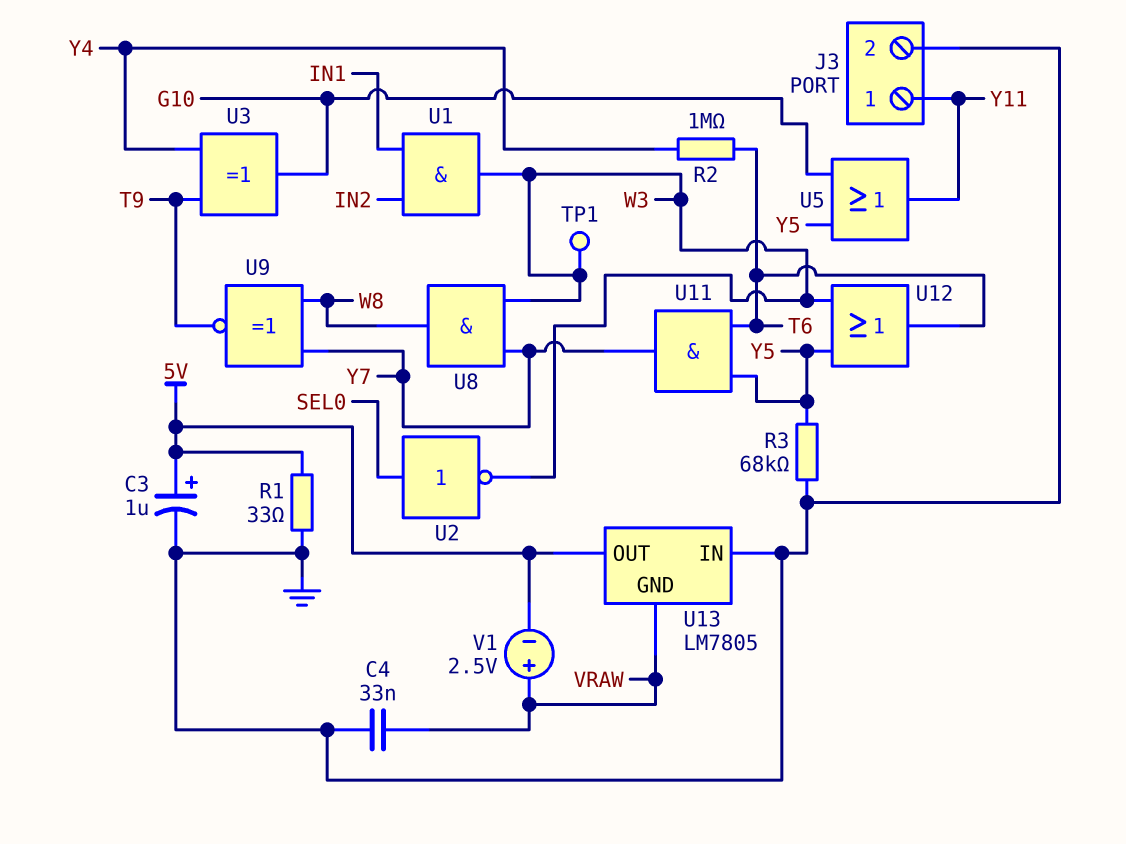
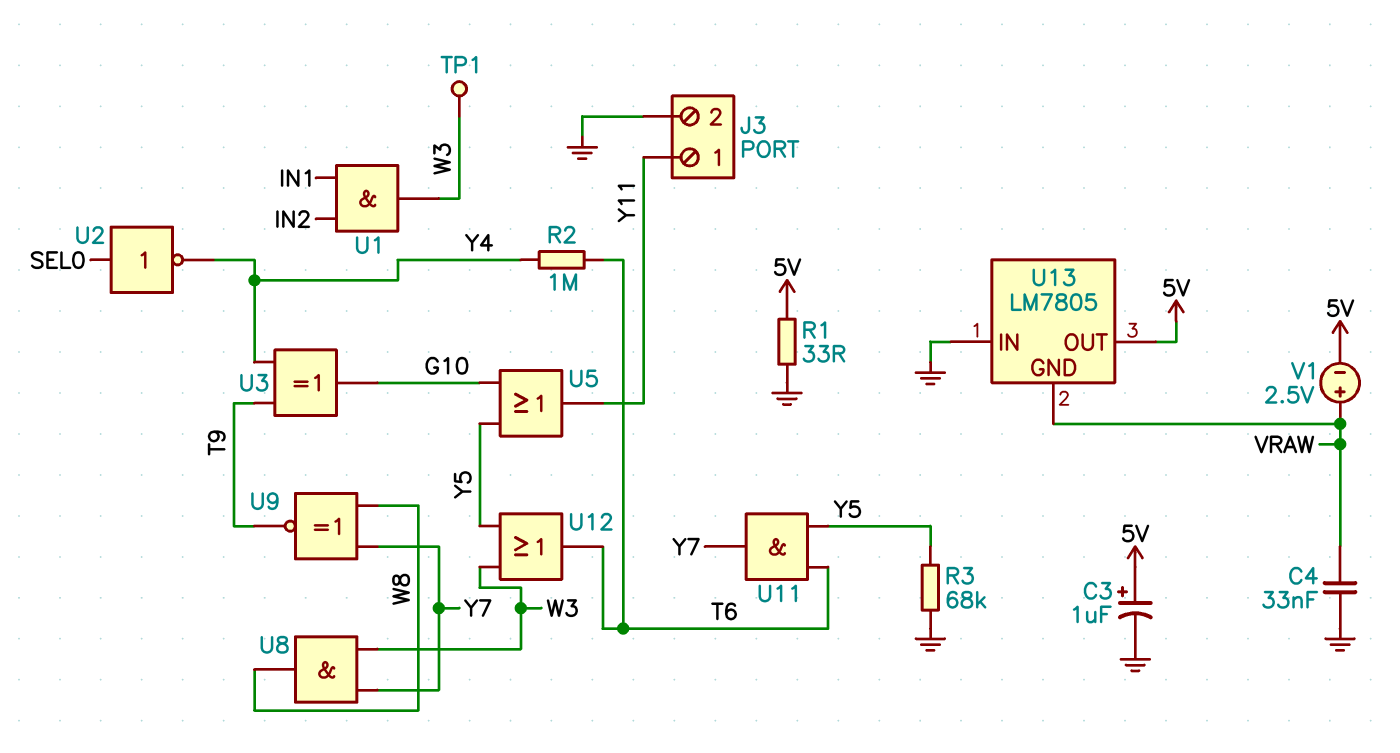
U2: NOT (in SEL0, out W3) -> NOT (in SEL0, out Y4)

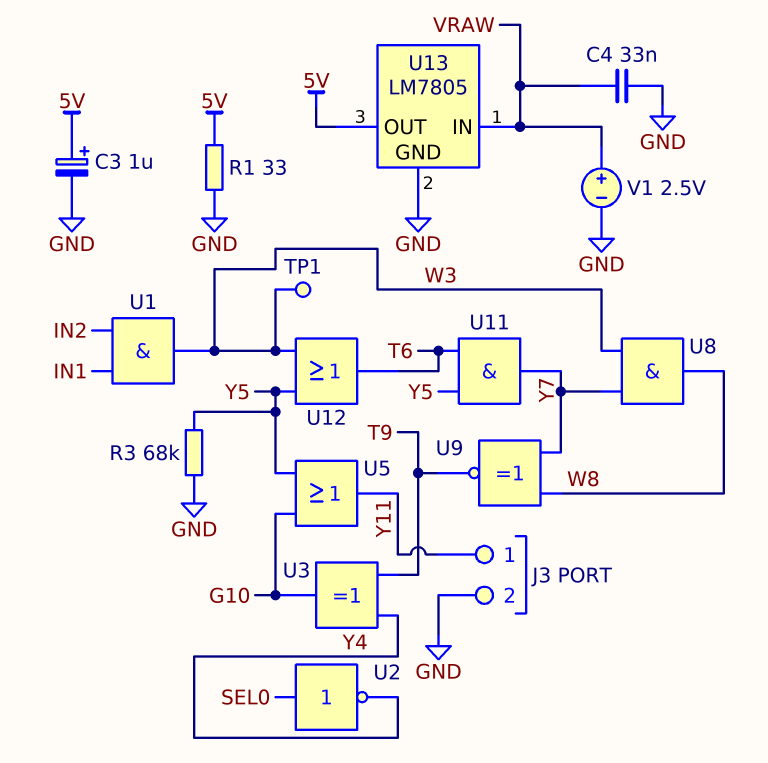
R2: 1M (T6, Y4) -> none
U13 pin GND: VRAW -> GND
U13 pin IN: GND -> VRAW
V1: 2.5V (plus VRAW, minus 5V) -> 2.5V (plus VRAW, minus GND)

